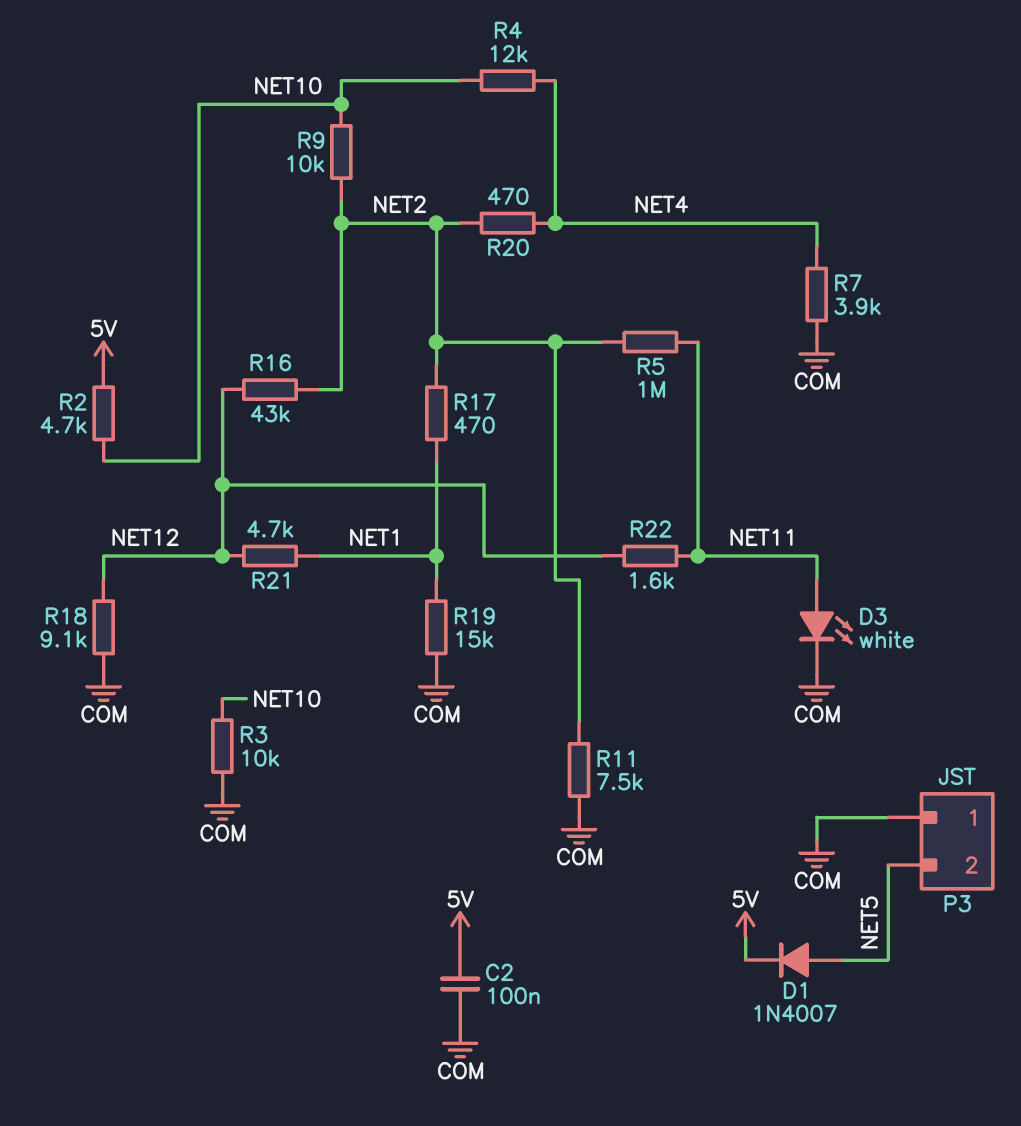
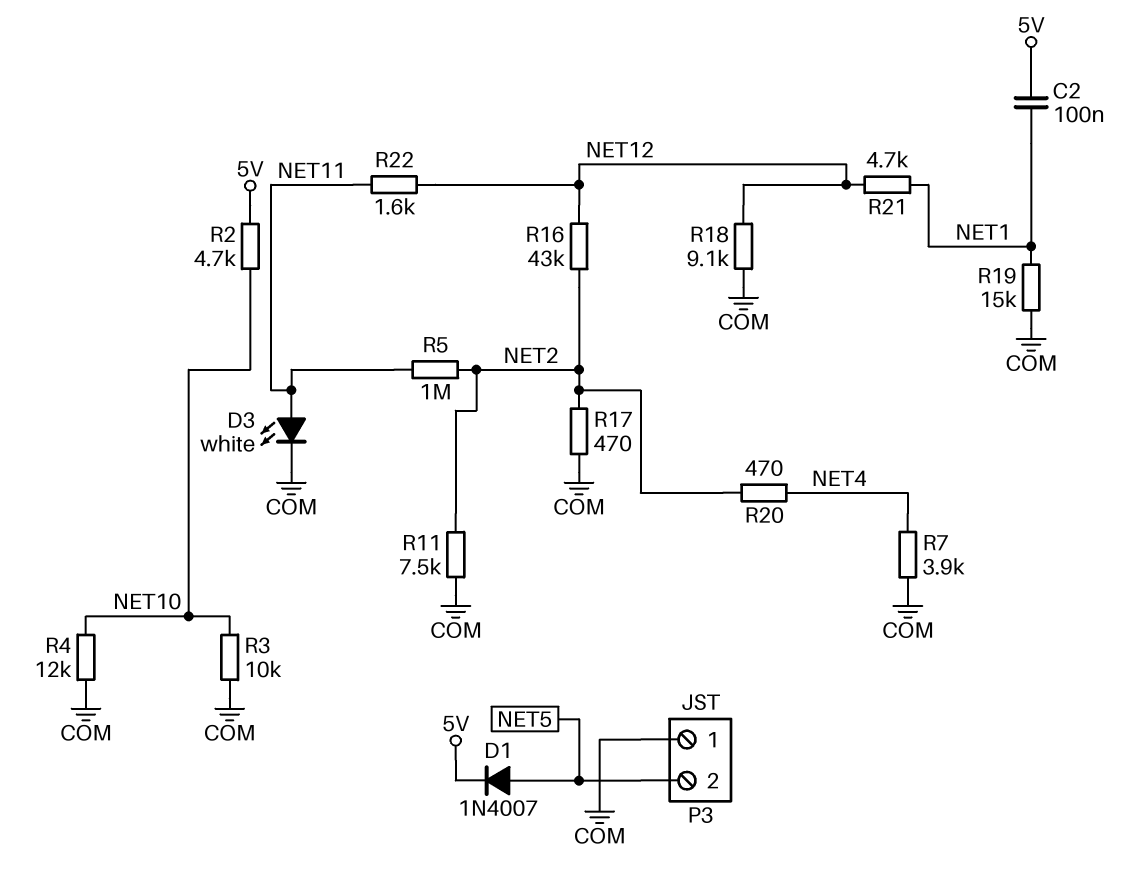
C2: 100nF (5V, COM) -> 100nF (5V, NET1)
R4: 12k (NET4, NET10) -> 12k (COM, NET10)
R9: 10k (NET2, NET10) -> none
R17: 470 (NET1, NET2) -> 470 (COM, NET2)

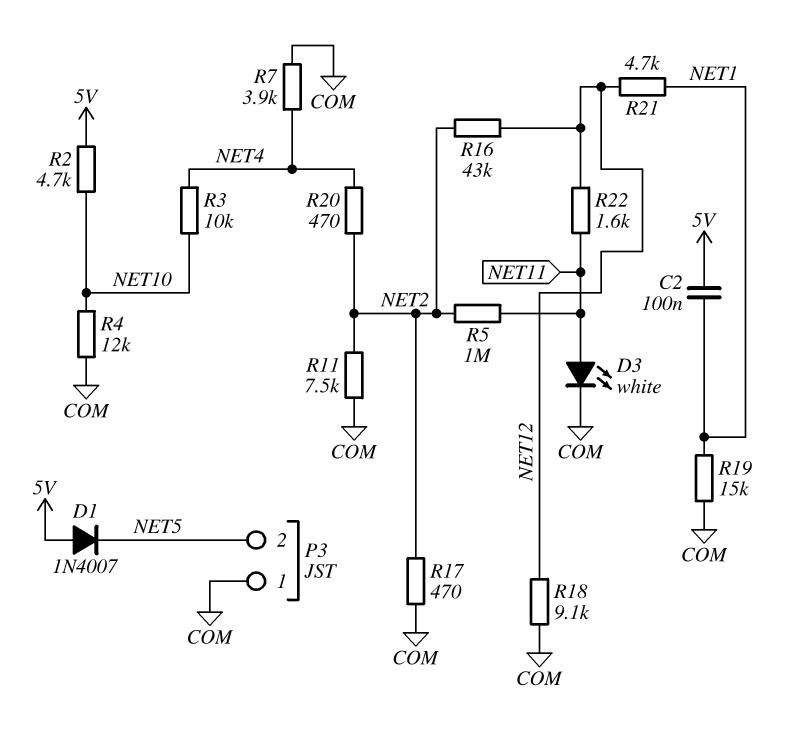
D1: diode 1N4007 (A NET5, K 5V) -> diode 1N4007 (A 5V, K NET5)
R3: 10k (COM, NET10) -> 10k (NET4, NET10)

